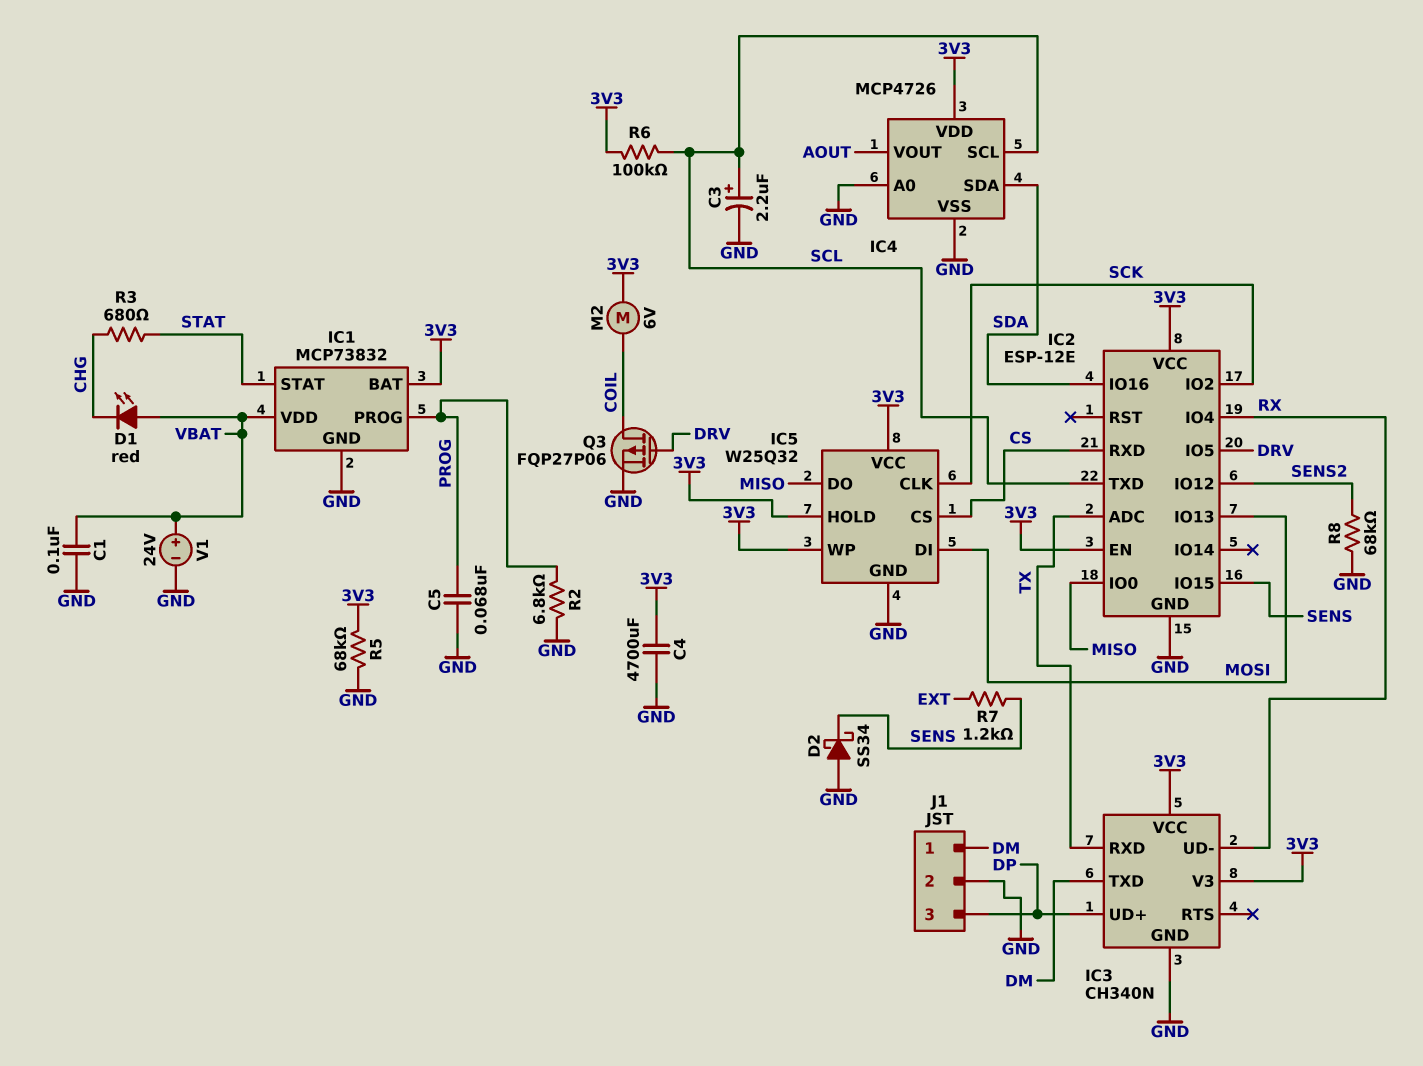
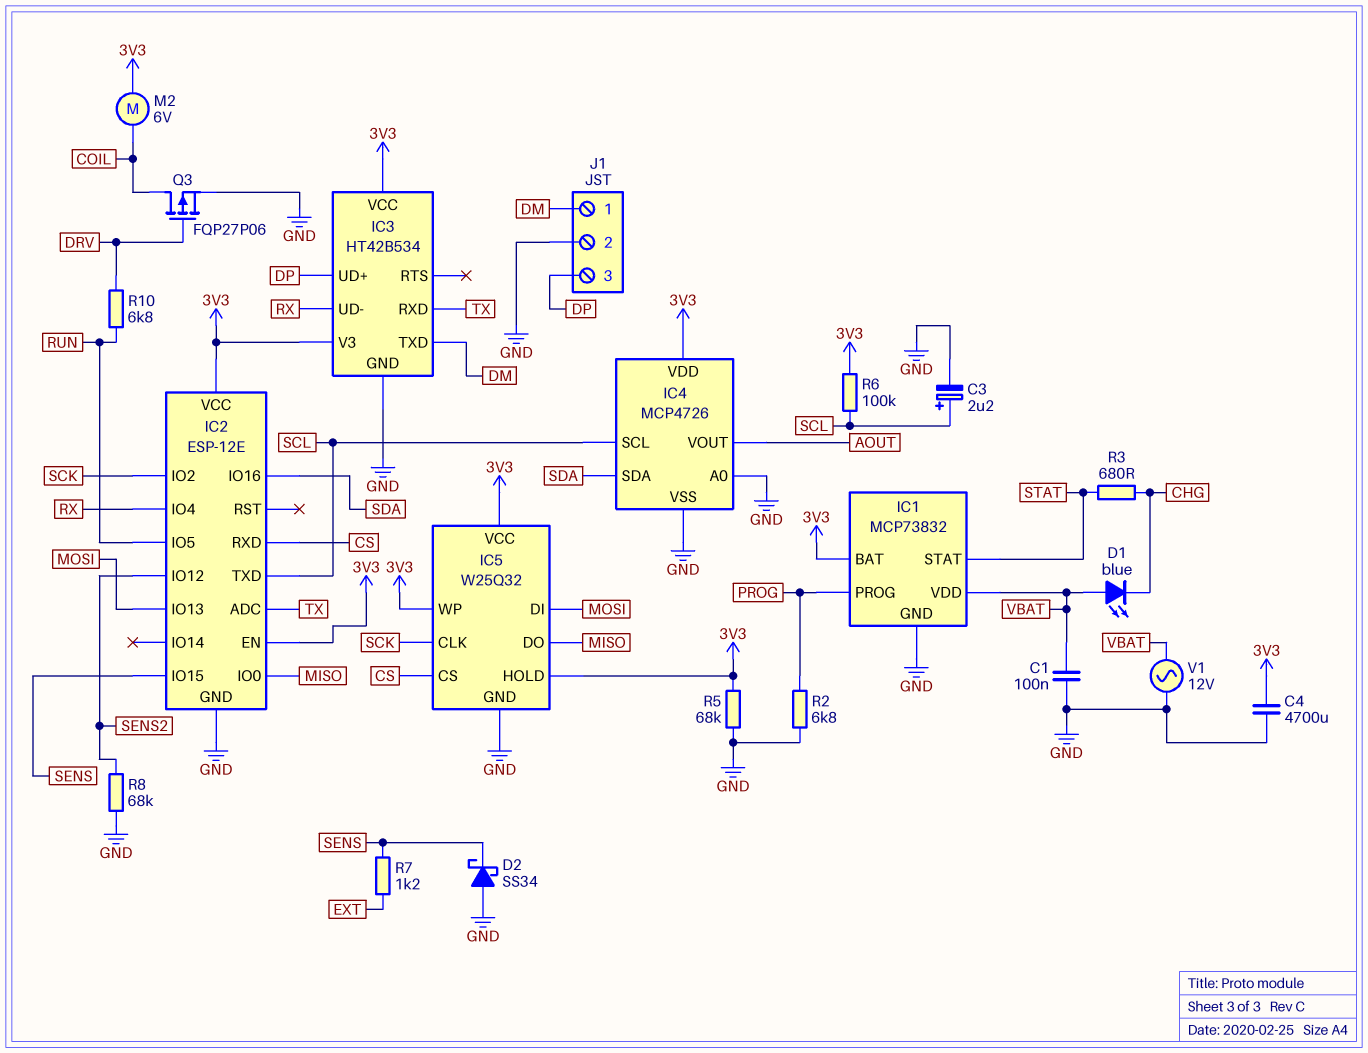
C5: 68nF (GND, PROG) -> none
D1: LED red (A VBAT, K CHG) -> LED blue (A VBAT, K CHG)
IC2 pin IO5: DRV -> RUN
IC3: CH340N -> HT42B534
R10: none -> 6.8k (DRV, RUN)
V1: 24V (plus VBAT, minus GND) -> AC 12V (GND, VBAT)

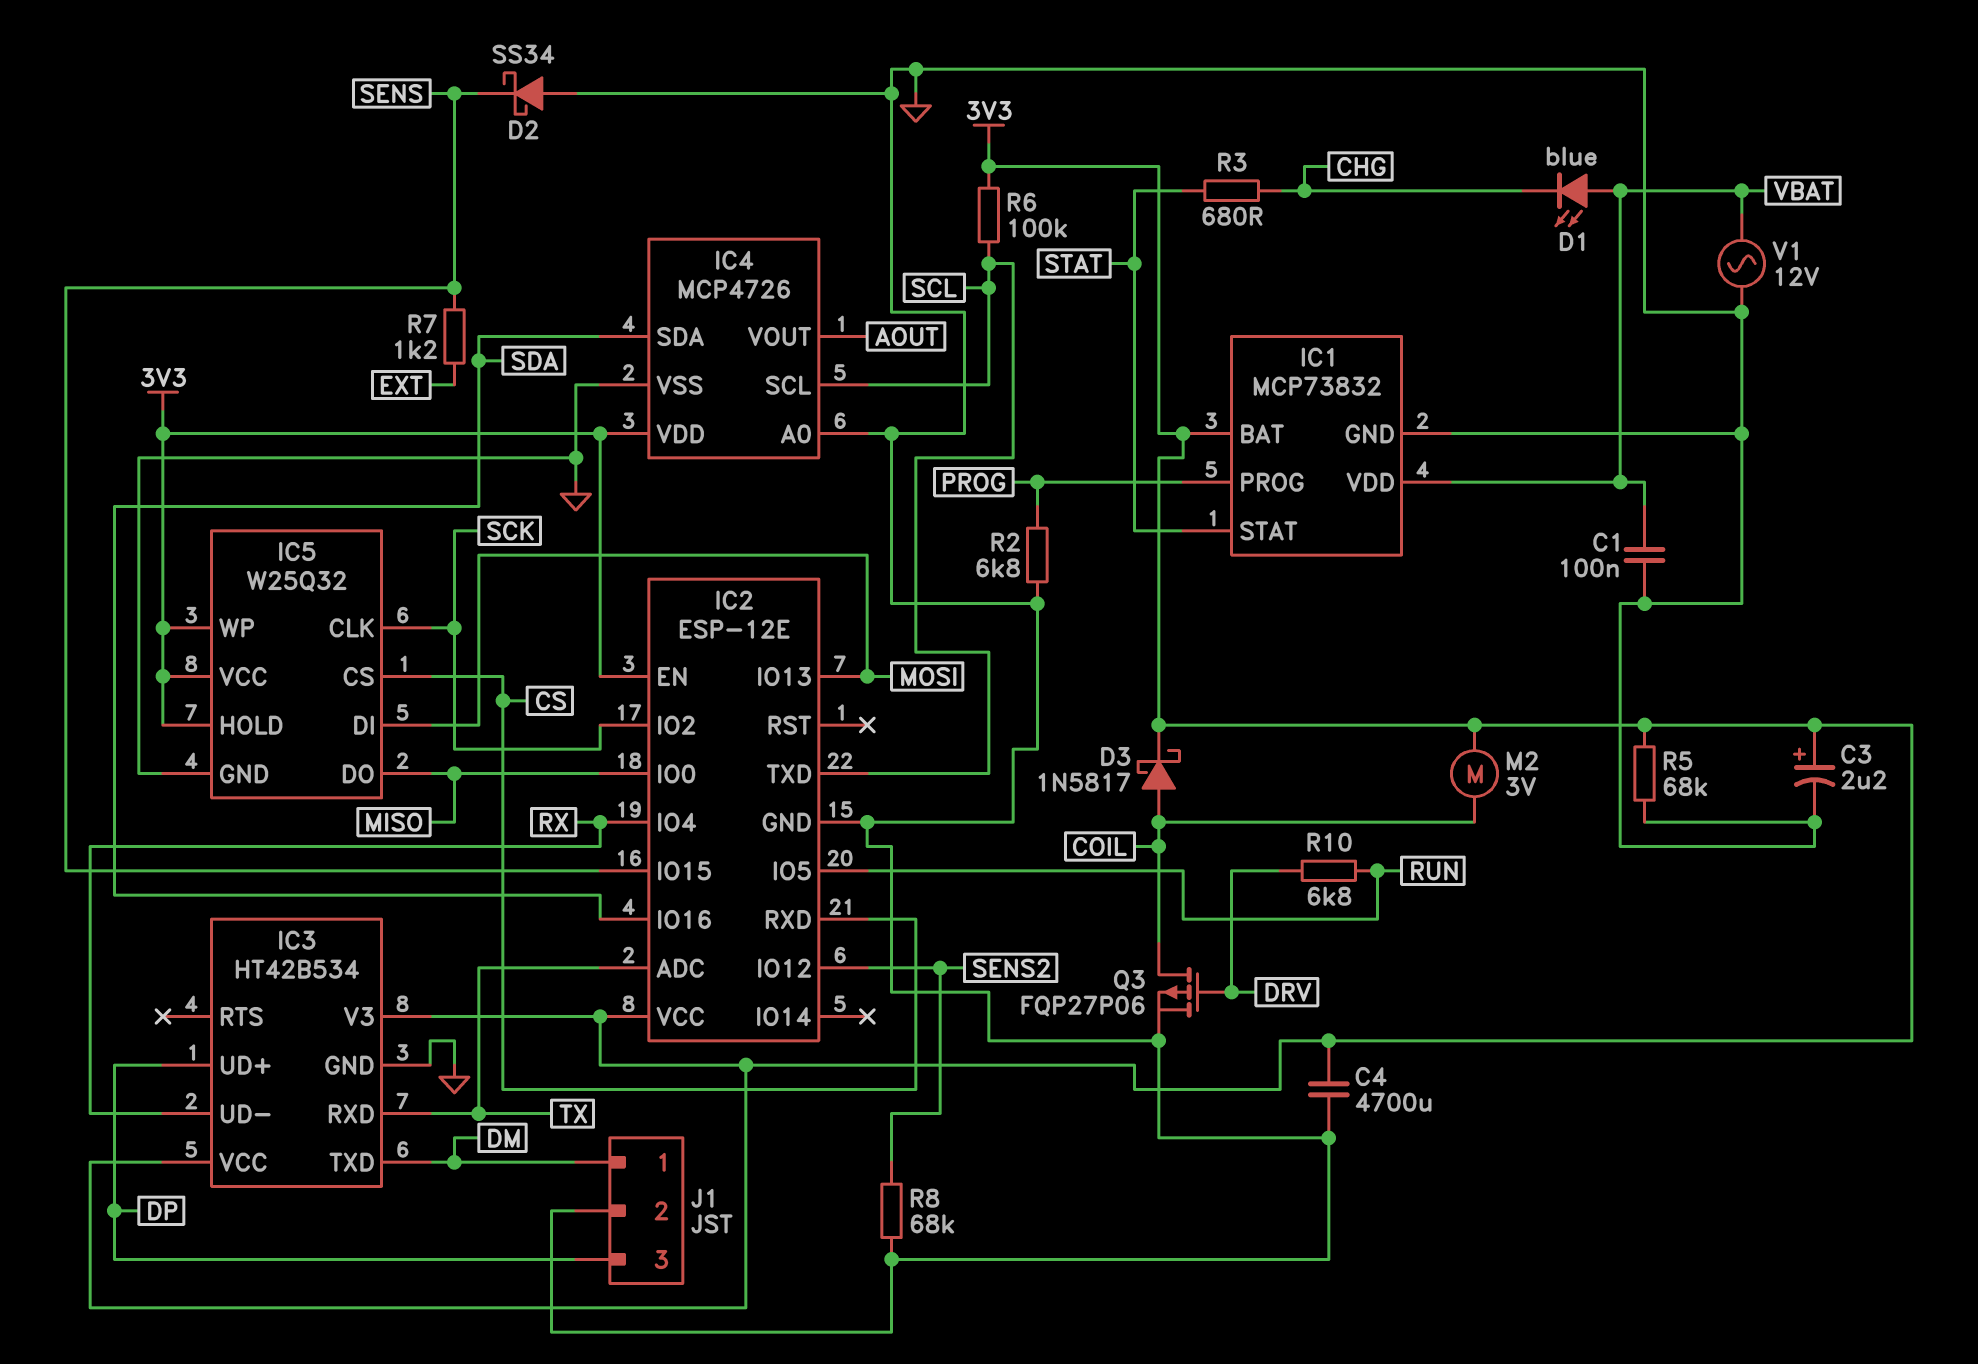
C3: 2.2uF (plus SCL, minus GND) -> 2.2uF (plus 3V3, minus GND)
D3: none -> schottky 1N5817 (A COIL, K 3V3)
M2: motor 6V (3V3, COIL) -> motor 3V (3V3, COIL)

